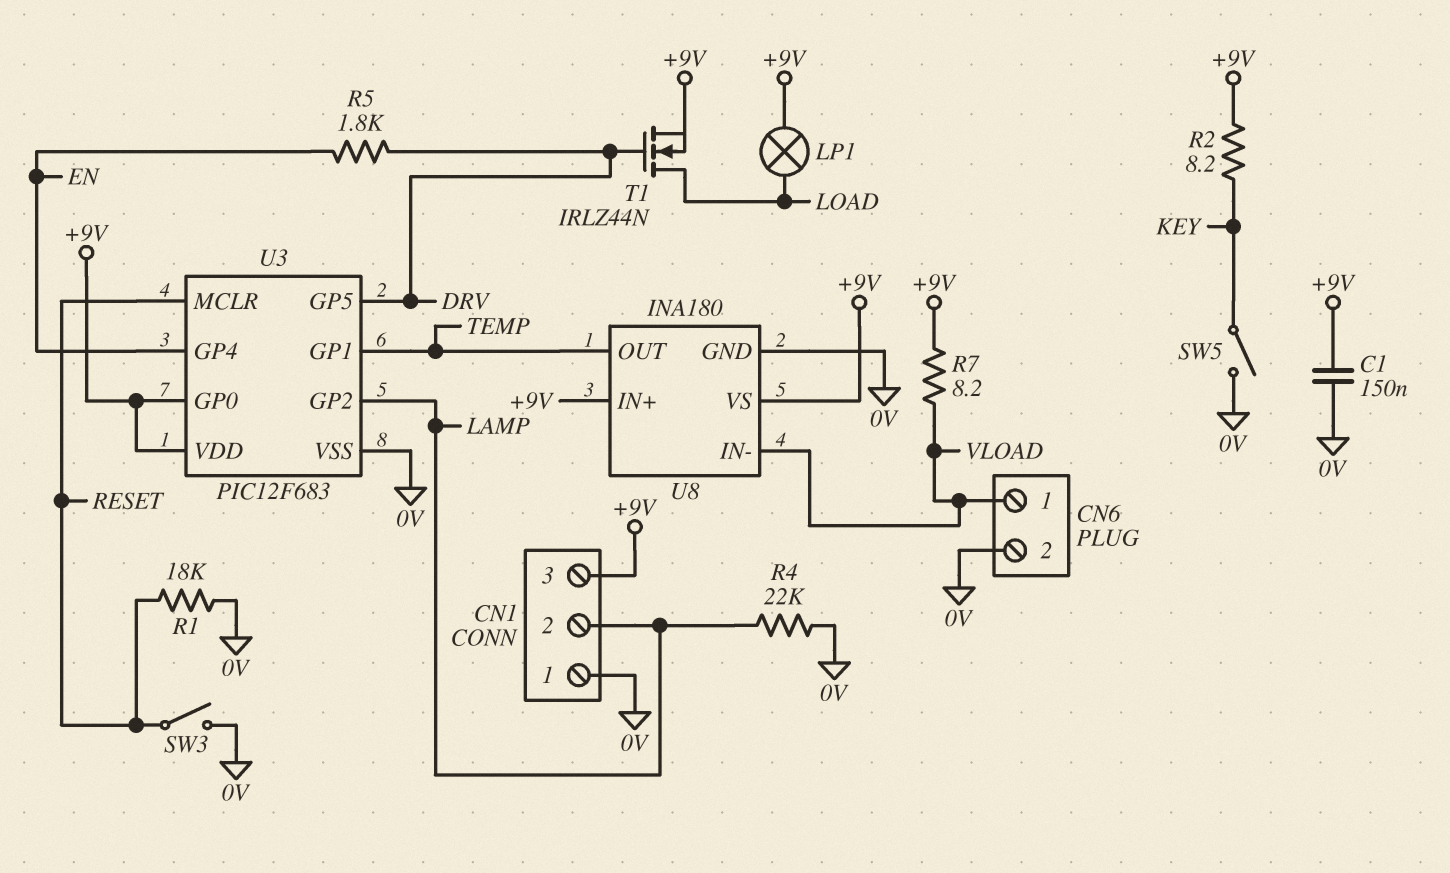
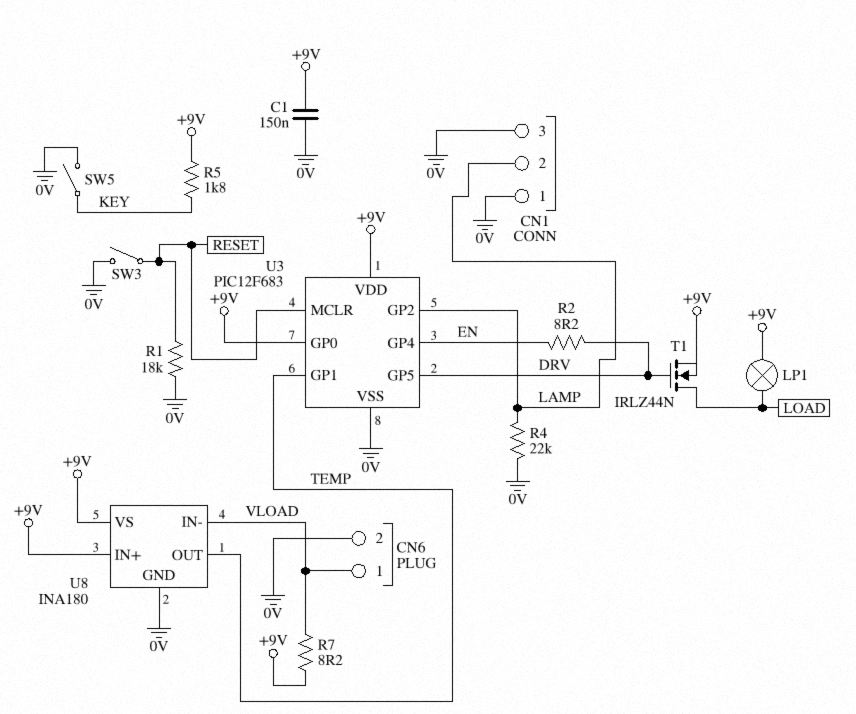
CN1 pin 3: +9V -> 0V
R2: 8.2 (+9V, KEY) -> 8.2 (DRV, EN)
R5: 1.8k (DRV, EN) -> 1.8k (+9V, KEY)

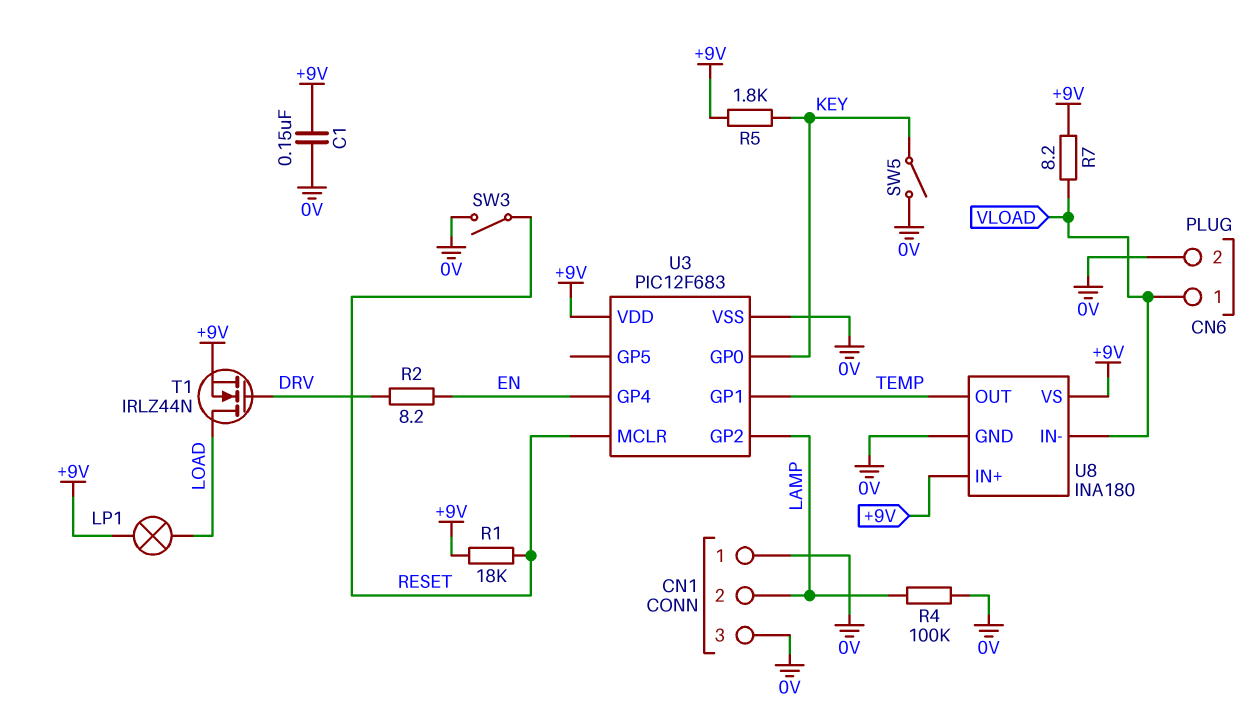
R1: 18k (0V, RESET) -> 18k (+9V, RESET)
R4: 22k (0V, LAMP) -> 100k (0V, LAMP)
U3 pin GP0: +9V -> KEY
U3 pin GP5: DRV -> none

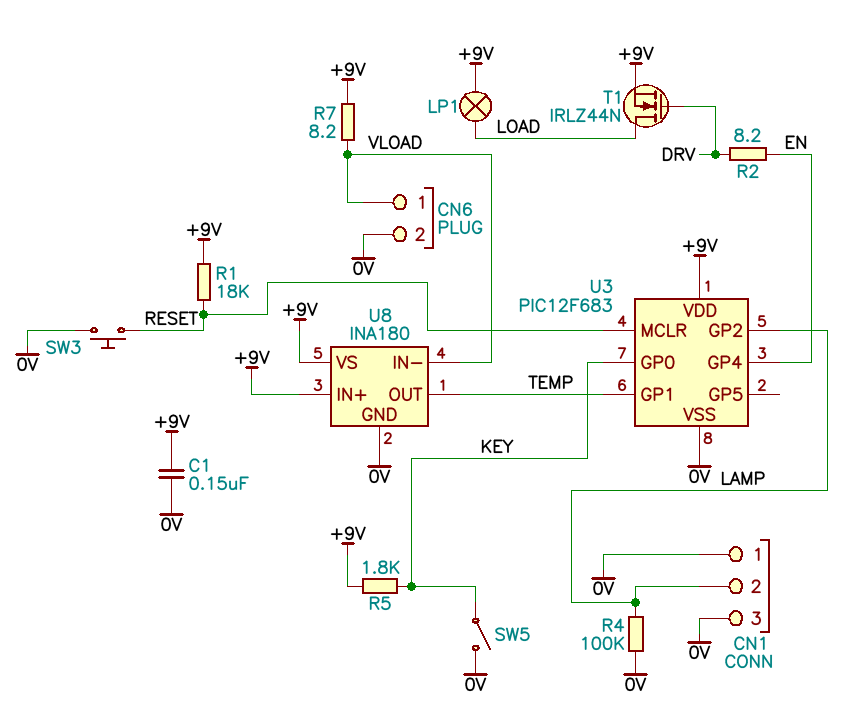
SW3: switch (0V, RESET) -> button (0V, RESET)

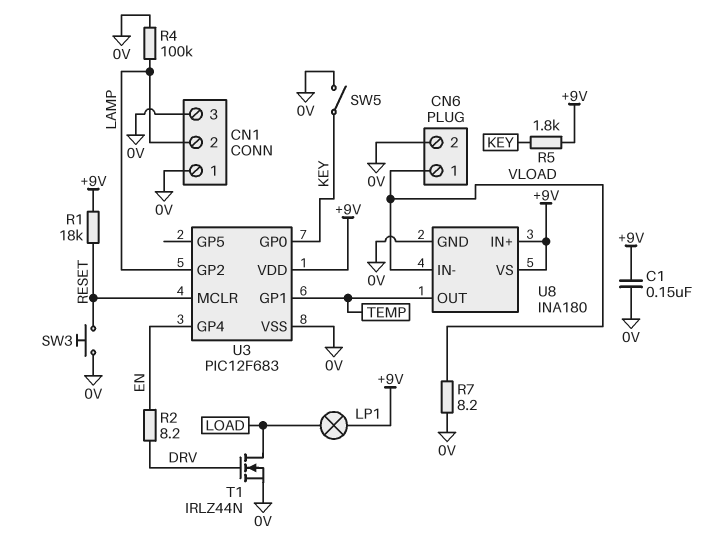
R7: 8.2 (+9V, VLOAD) -> 8.2 (0V, VLOAD)
T1: NMOS IRLZ44N (G DRV, D LOAD, S +9V) -> NMOS IRLZ44N (G DRV, D LOAD, S 0V)

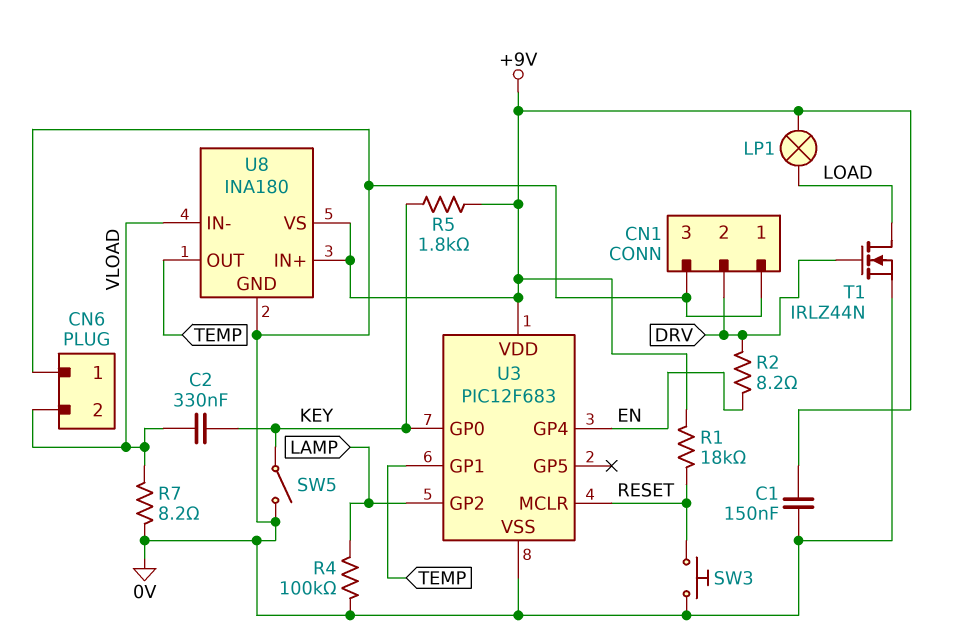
C2: none -> 330nF (KEY, VLOAD)
CN1 pin 2: LAMP -> DRV
CN6 pin 1: VLOAD -> 0V
CN6 pin 2: 0V -> VLOAD

